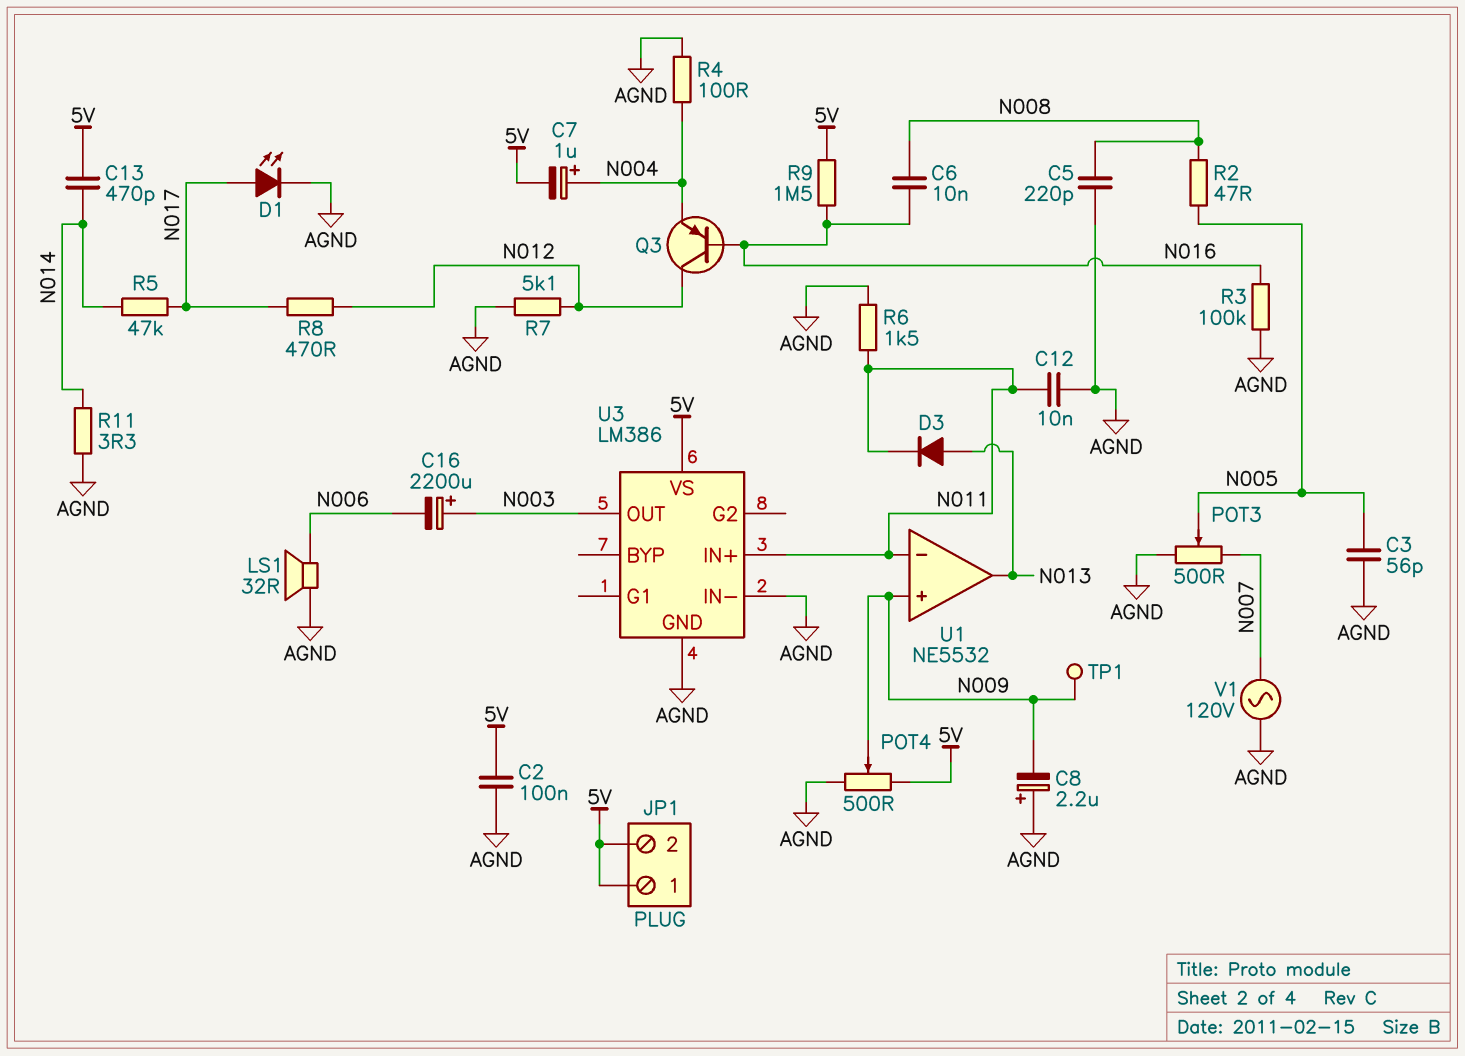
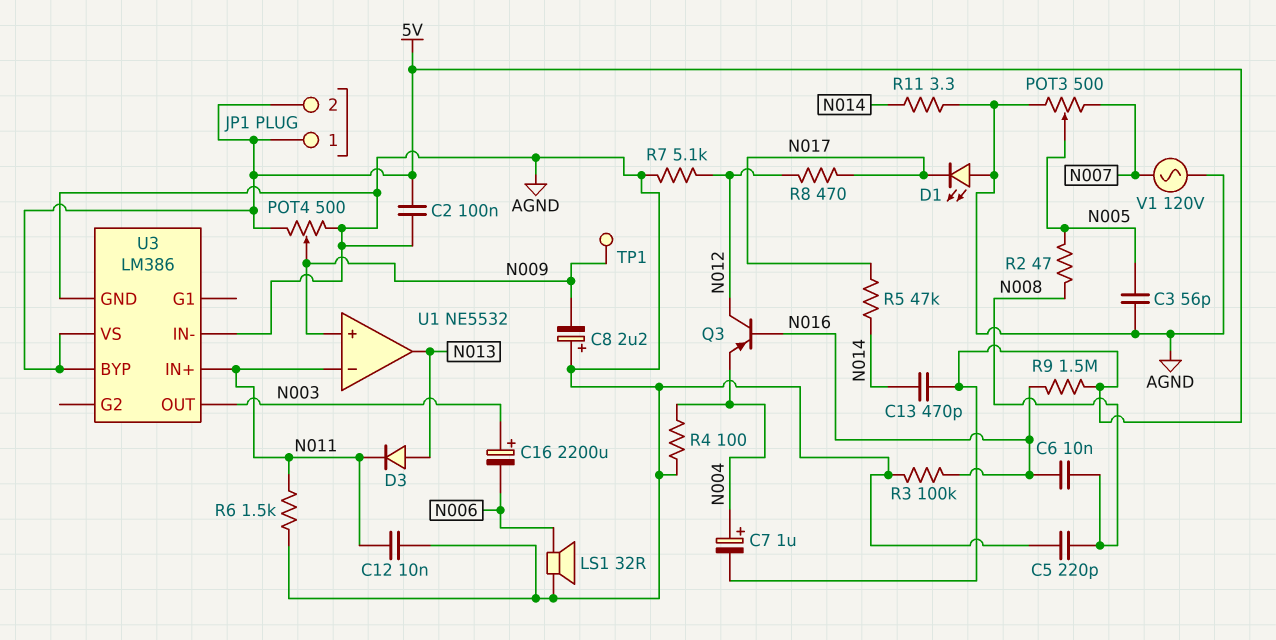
D1: LED (A N017, K AGND) -> LED (A AGND, K N017)
U3 pin BYP: none -> 5V

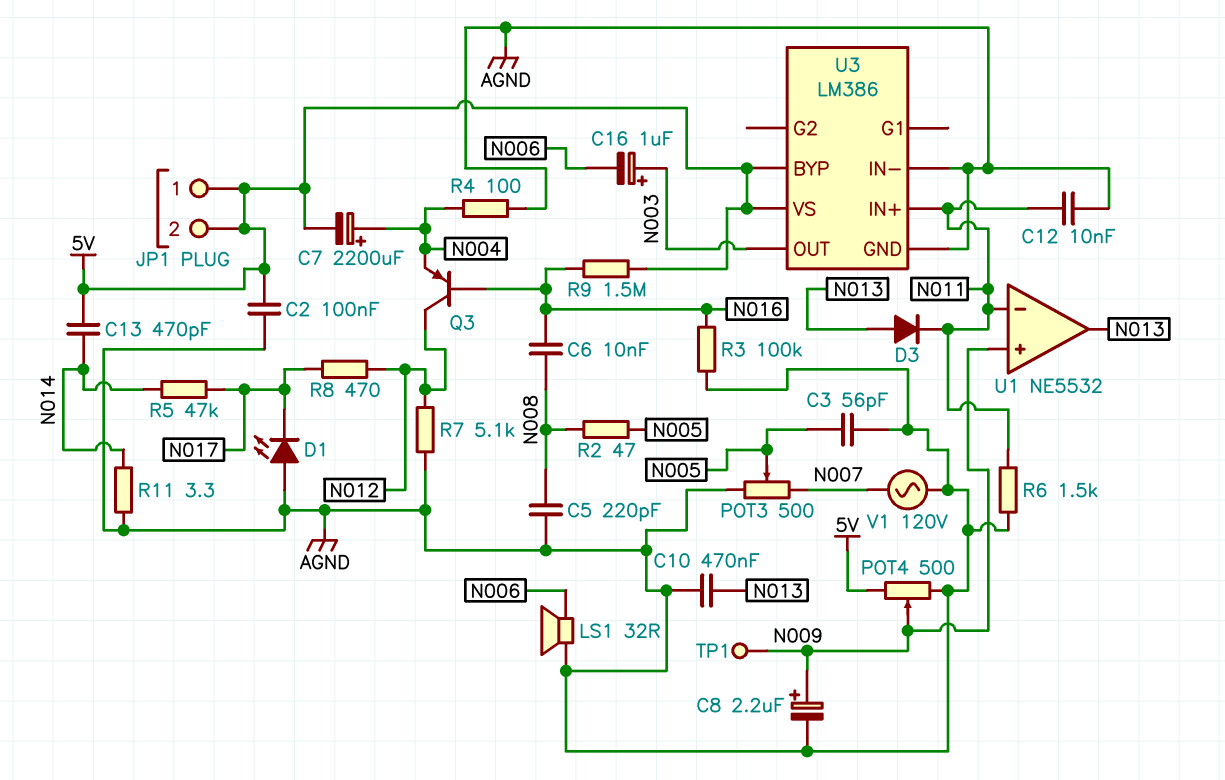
C7: 1uF (plus N004, minus 5V) -> 2200uF (plus N004, minus 5V)
C8: 2.2uF (plus AGND, minus N009) -> 2.2uF (plus N009, minus AGND)
C10: none -> 470nF (AGND, N013)
C16: 2200uF (plus N003, minus N006) -> 1uF (plus N003, minus N006)

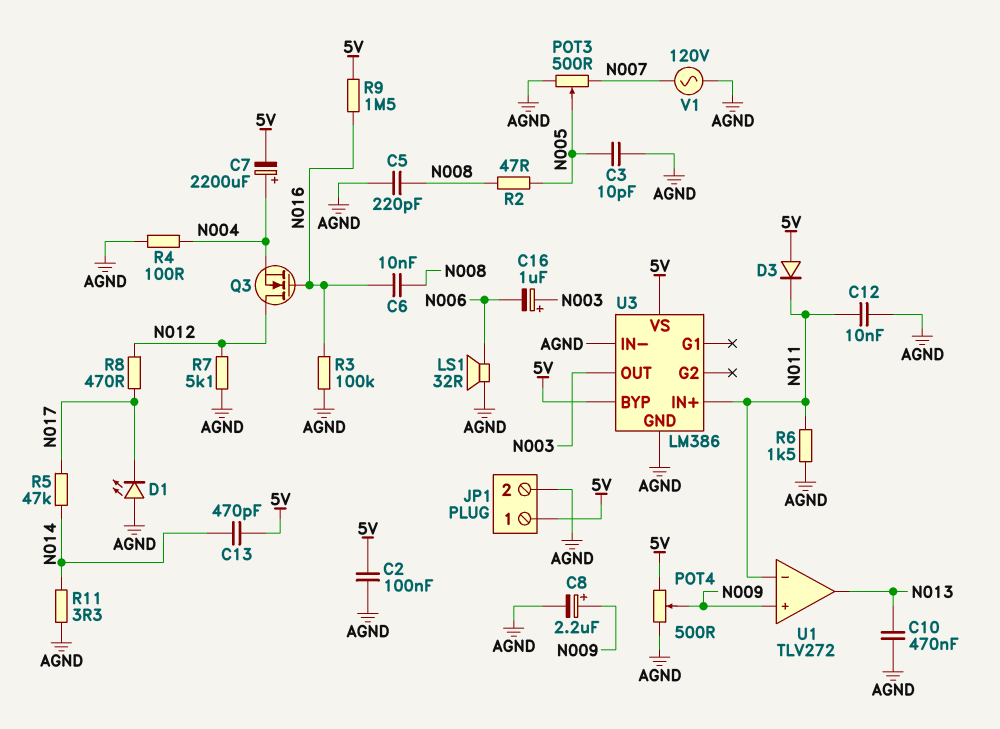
C3: 56pF (AGND, N005) -> 10pF (AGND, N005)
D3: diode (A N013, K N011) -> diode (A 5V, K N011)
JP1 pin 2: 5V -> AGND
Q3: PNP (B N016, C N012, E N004) -> NMOS (G N016, D N012, S N004)
TP1: test point (N009) -> none
U1: NE5532 -> TLV272

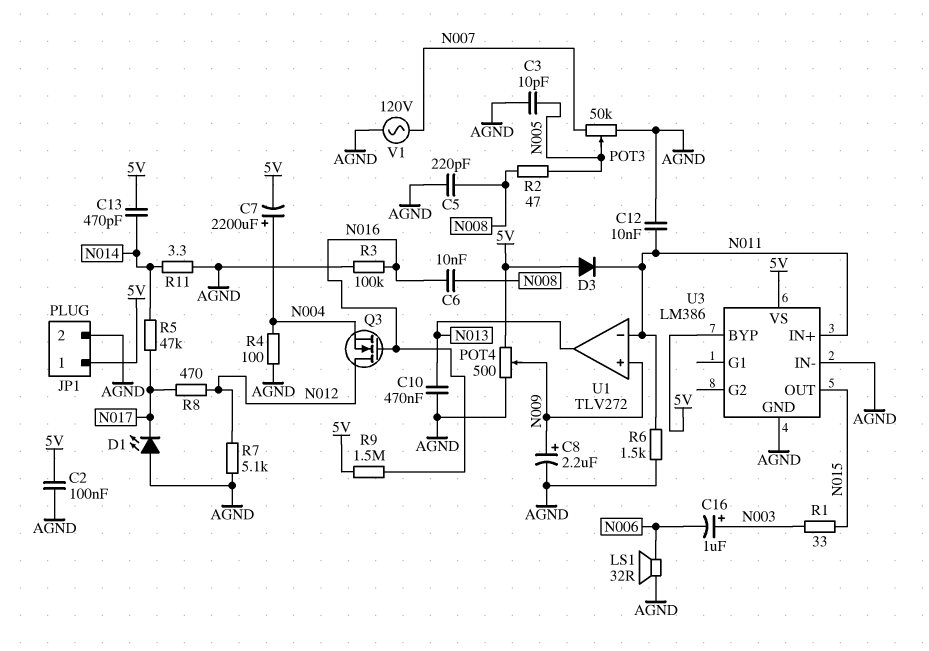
POT3: 500 (AGND, N007, wiper N005) -> 50k (AGND, N007, wiper N005)
R1: none -> 33 (N003, N015)
U3 pin OUT: N003 -> N015

